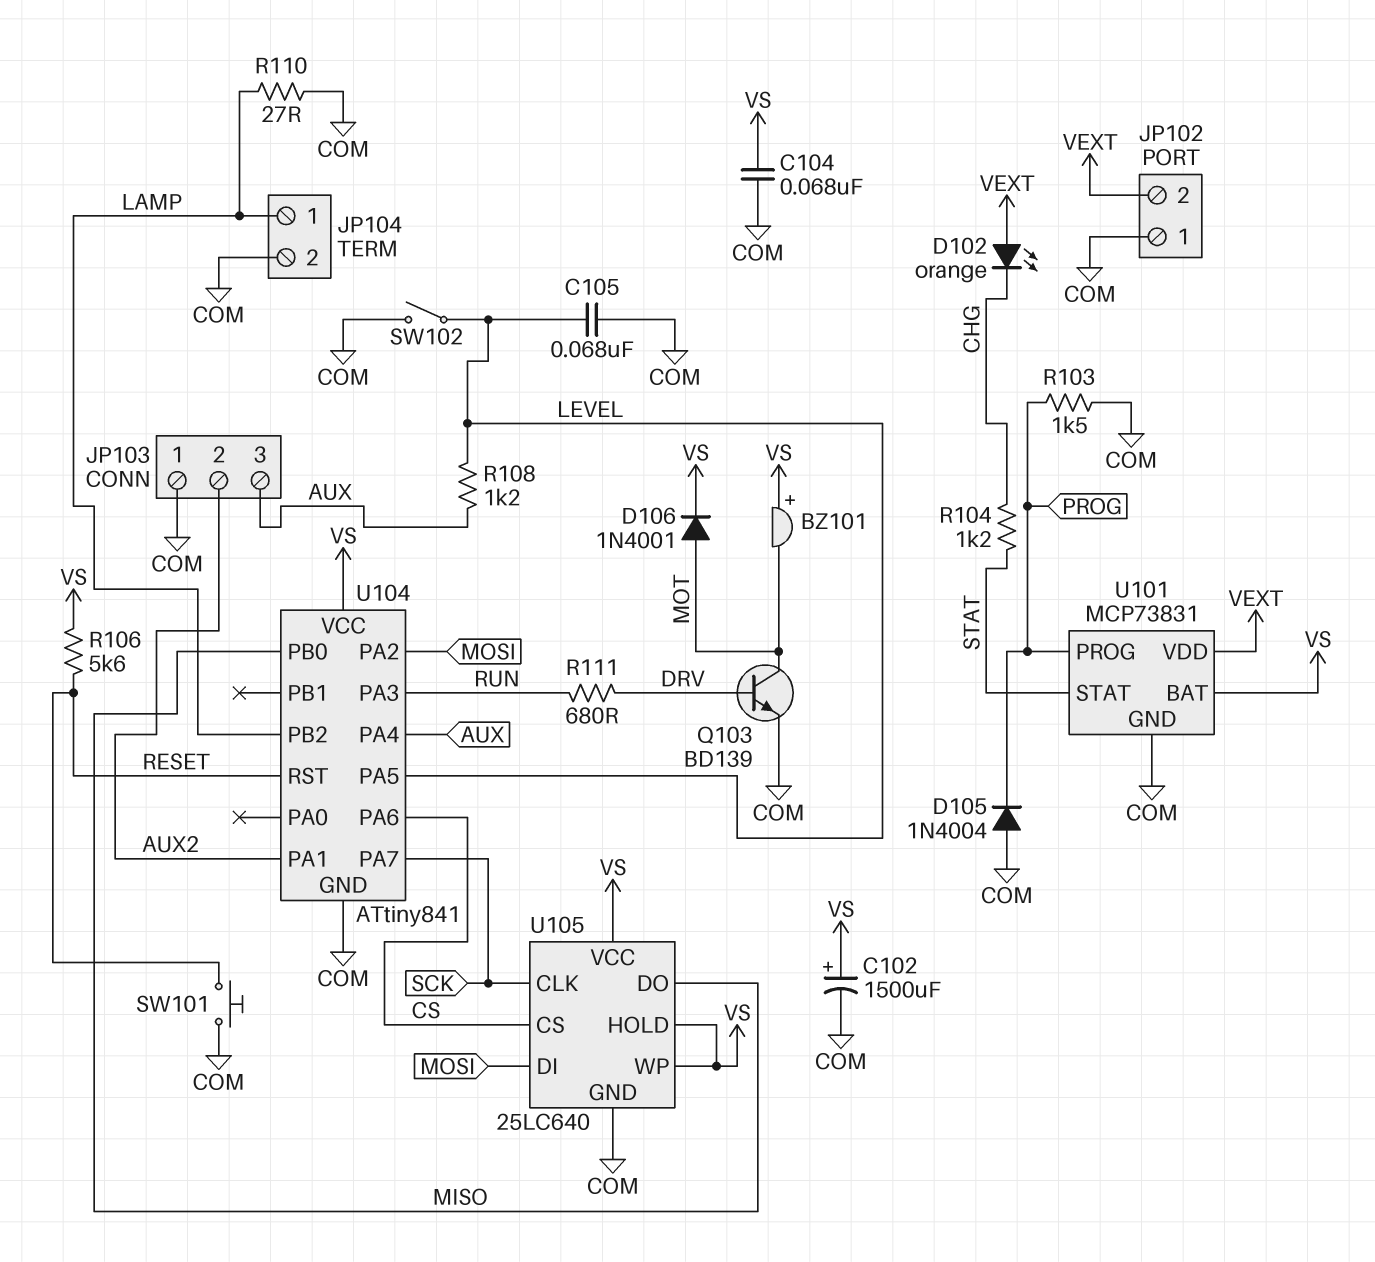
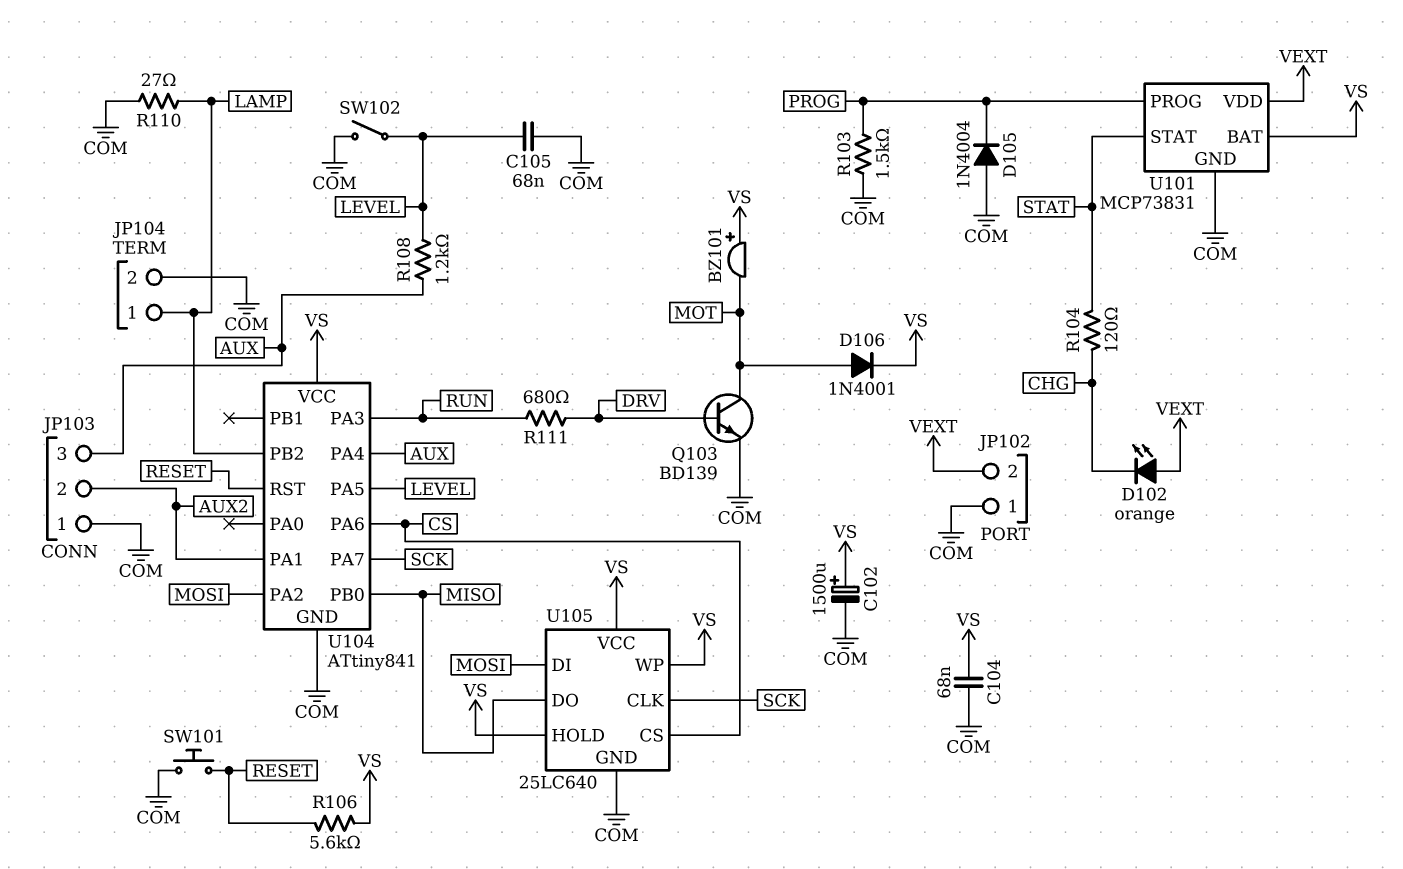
R104: 1.2k (CHG, STAT) -> 120 (CHG, STAT)

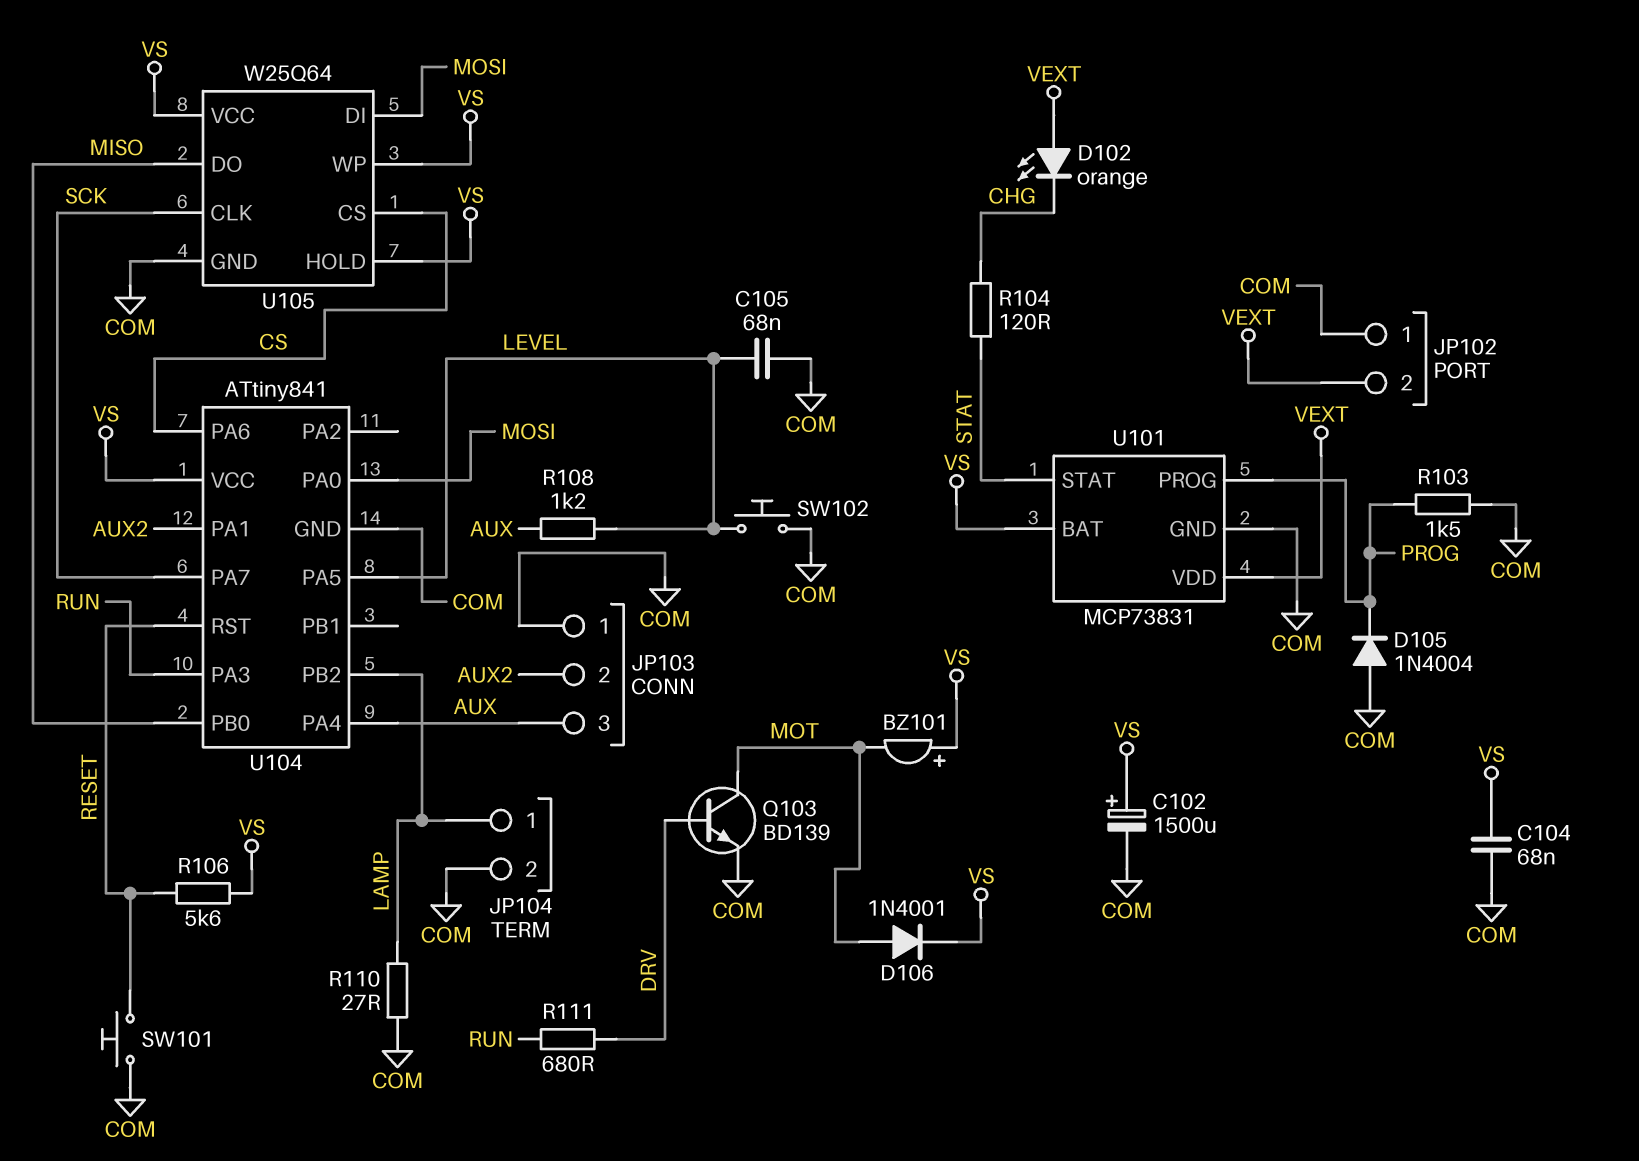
SW102: switch (COM, LEVEL) -> button (COM, LEVEL)
U104 pin PA0: none -> MOSI
U104 pin PA2: MOSI -> none
U105: 25LC640 -> W25Q64

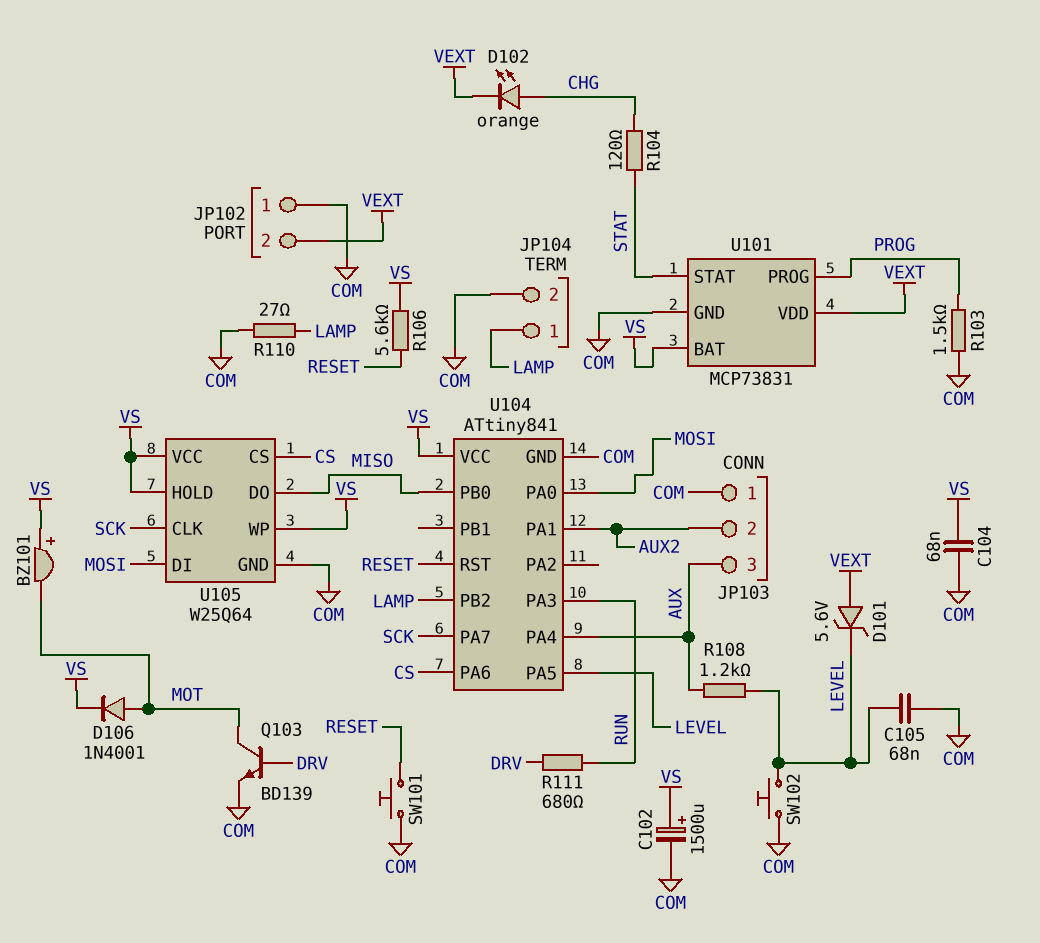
D101: none -> zener 5.6V (A VEXT, K LEVEL)
D102: LED orange (A VEXT, K CHG) -> LED orange (A CHG, K VEXT)
D105: diode 1N4004 (A COM, K PROG) -> none

